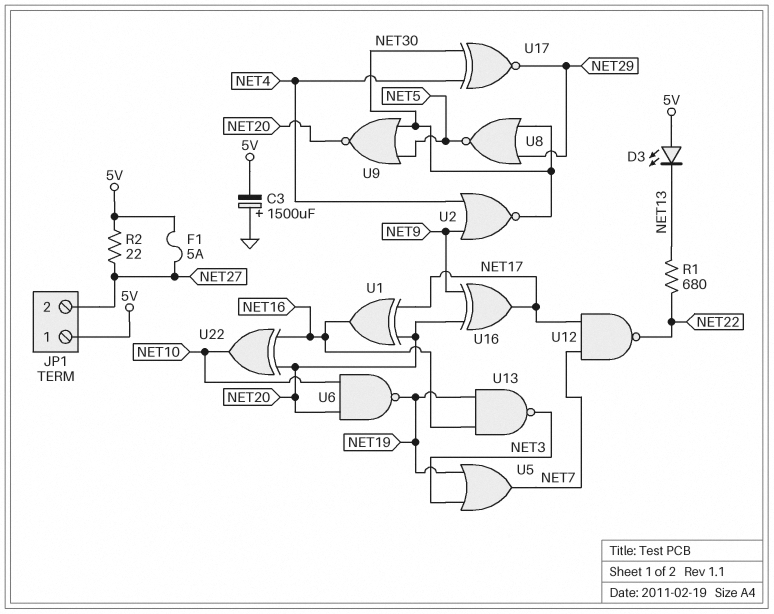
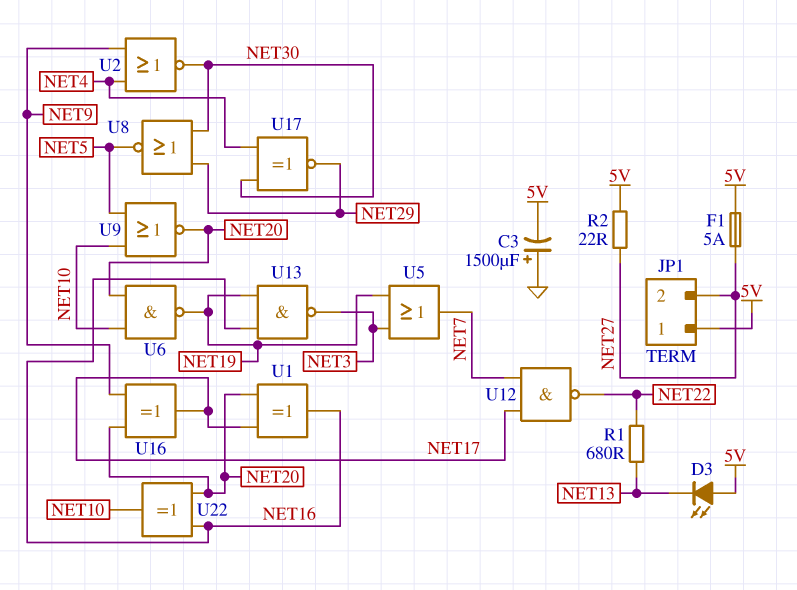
U9: NOR (in NET5, in NET30, out NET20) -> NOR (in NET5, in NET10, out NET20)

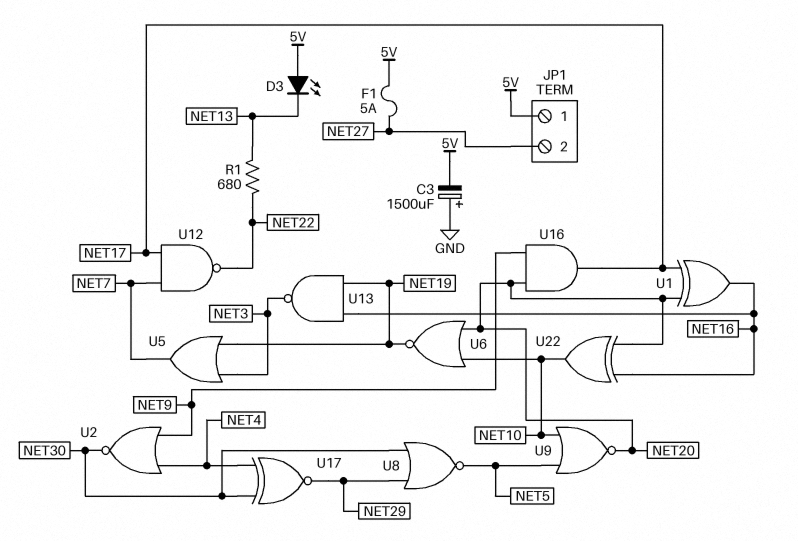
R2: 22 (5V, NET27) -> none
U6: NAND (in NET10, in NET20, out NET19) -> NOR (in NET10, in NET20, out NET19)
U16: XOR (in NET9, in NET20, out NET17) -> AND (in NET9, in NET20, out NET17)

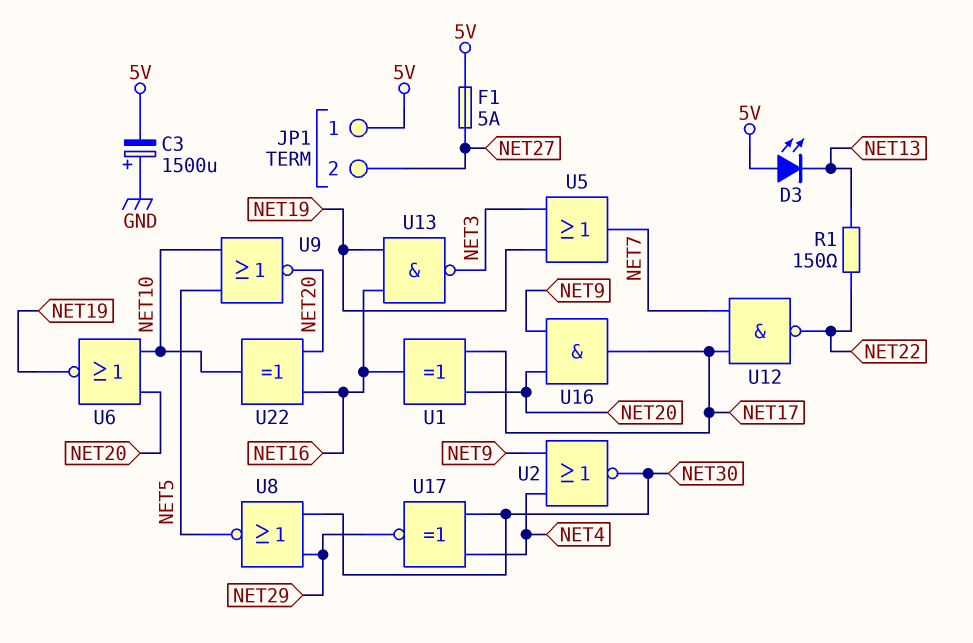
R1: 680 (NET13, NET22) -> 150 (NET13, NET22)

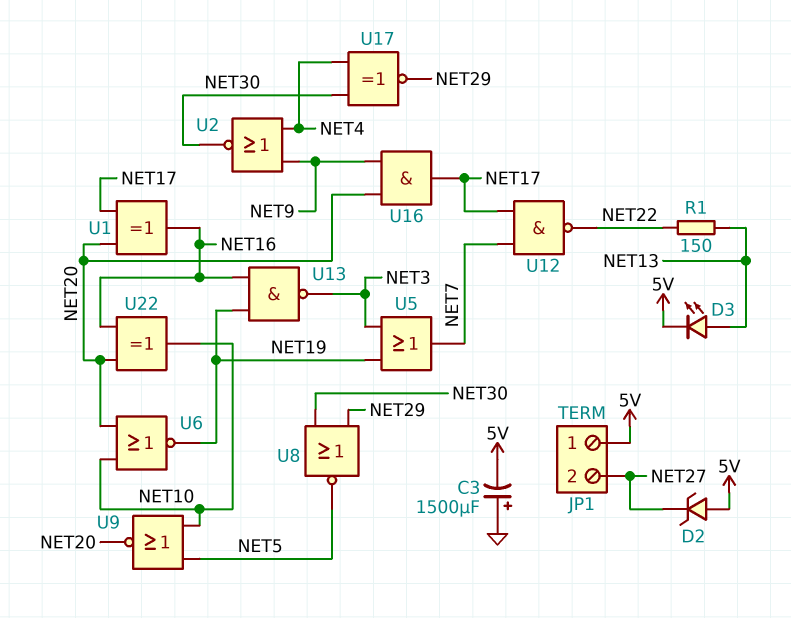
D2: none -> zener (A 5V, K NET27)
D3: LED (A 5V, K NET13) -> LED (A NET13, K 5V)
F1: 5A (5V, NET27) -> none

